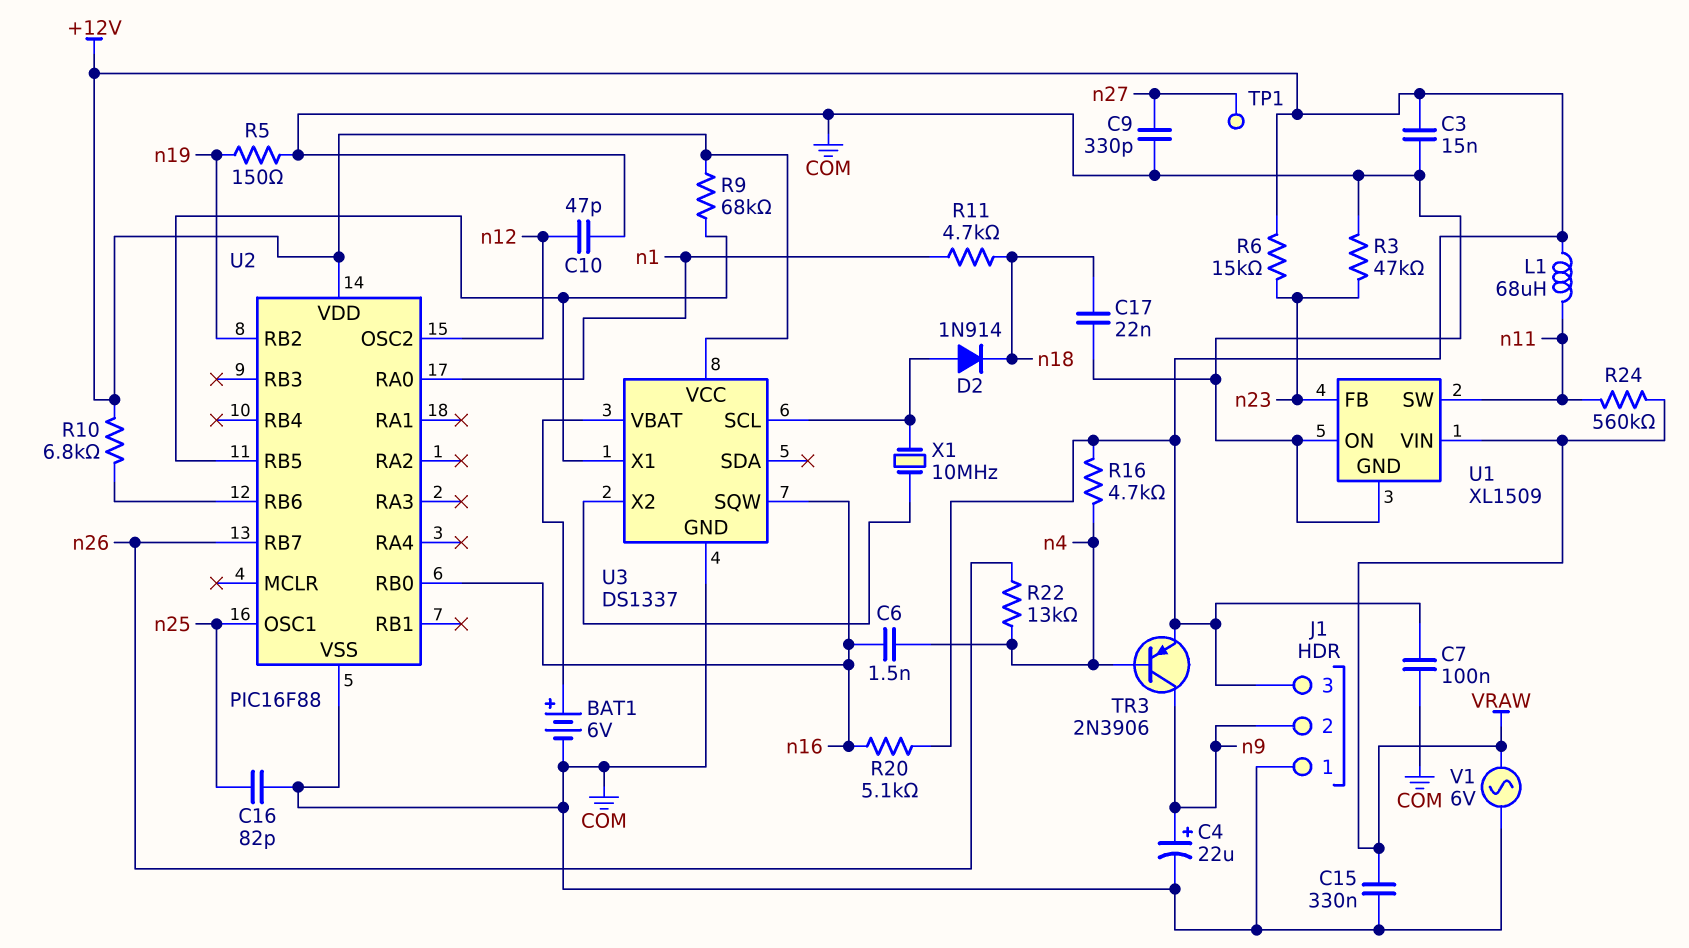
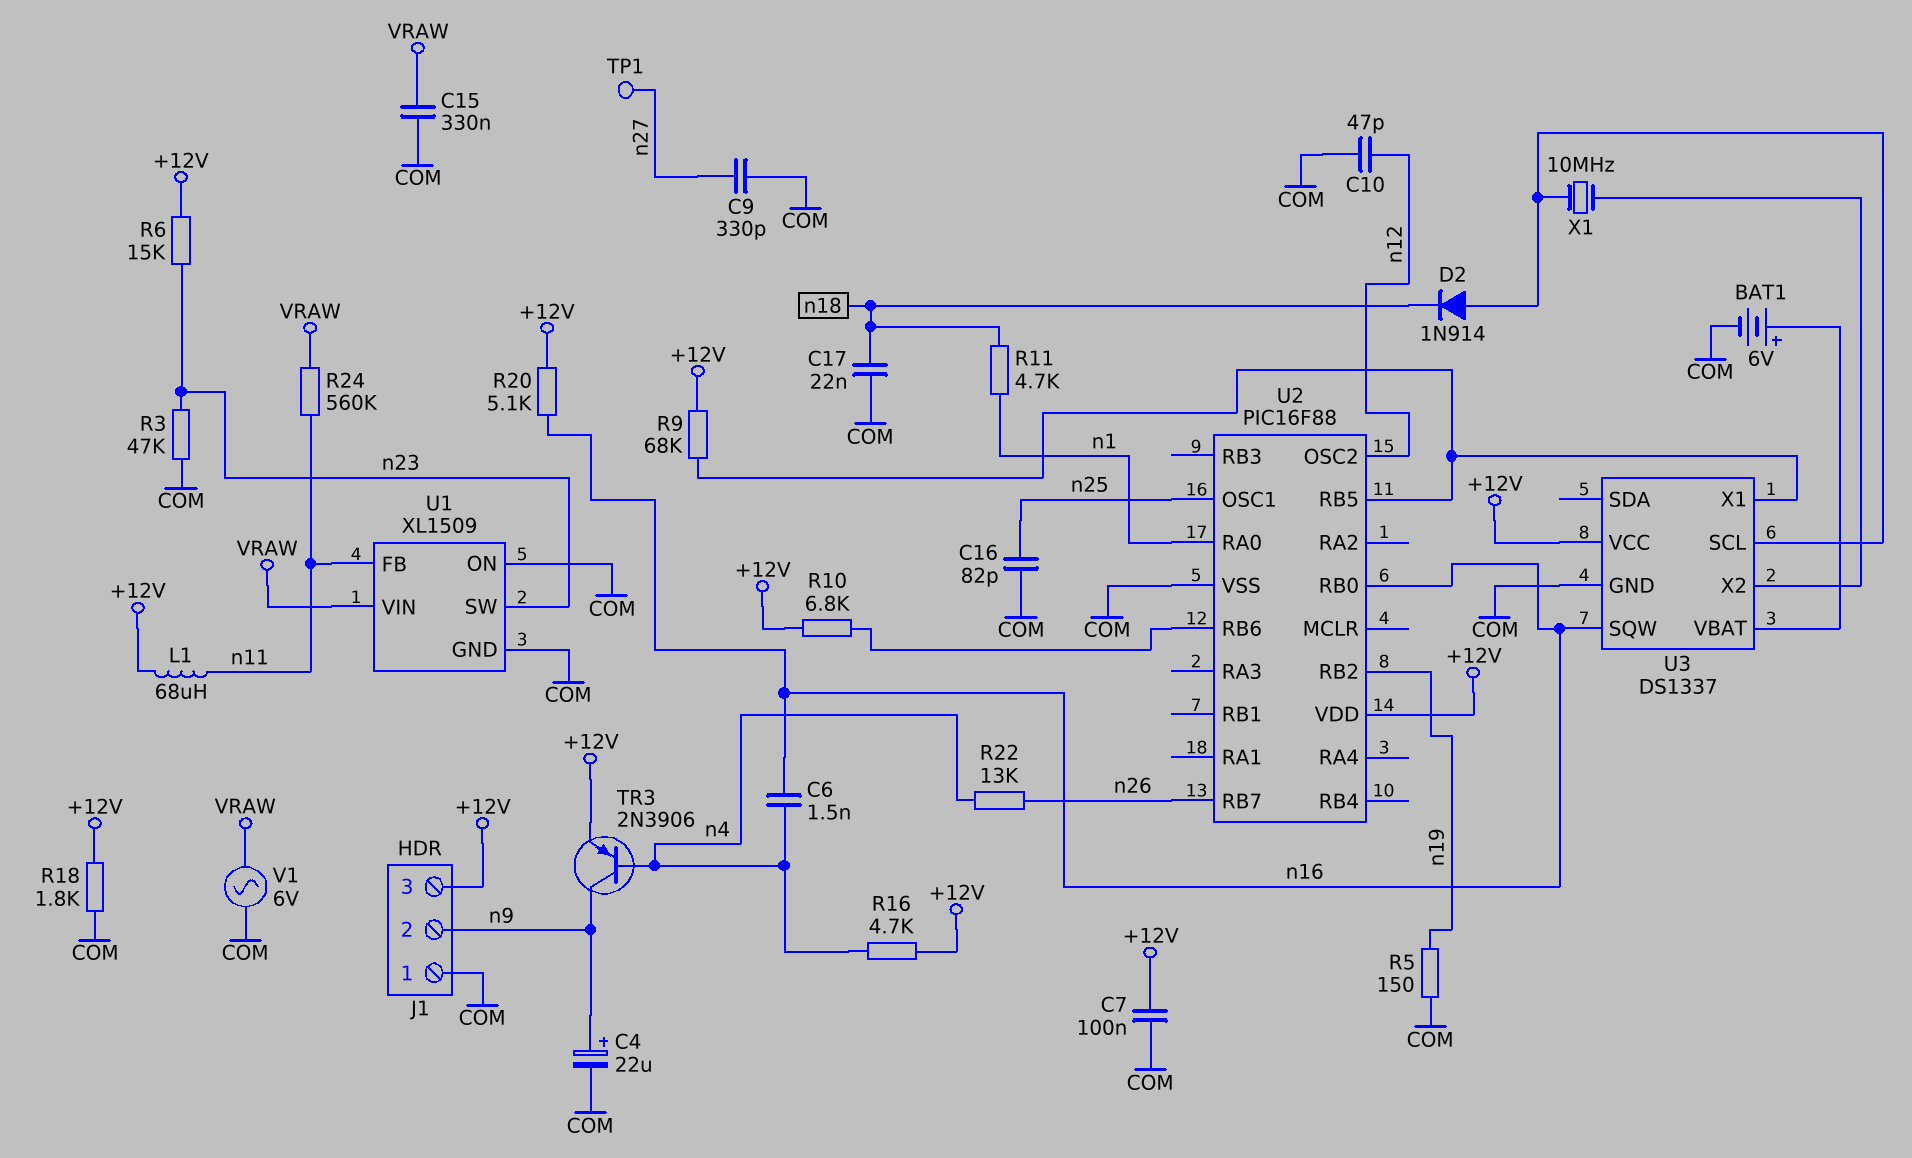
C3: 15nF (+12V, COM) -> none
R18: none -> 1.8k (+12V, COM)
U1 pin FB: n23 -> n11
U1 pin SW: n11 -> n23

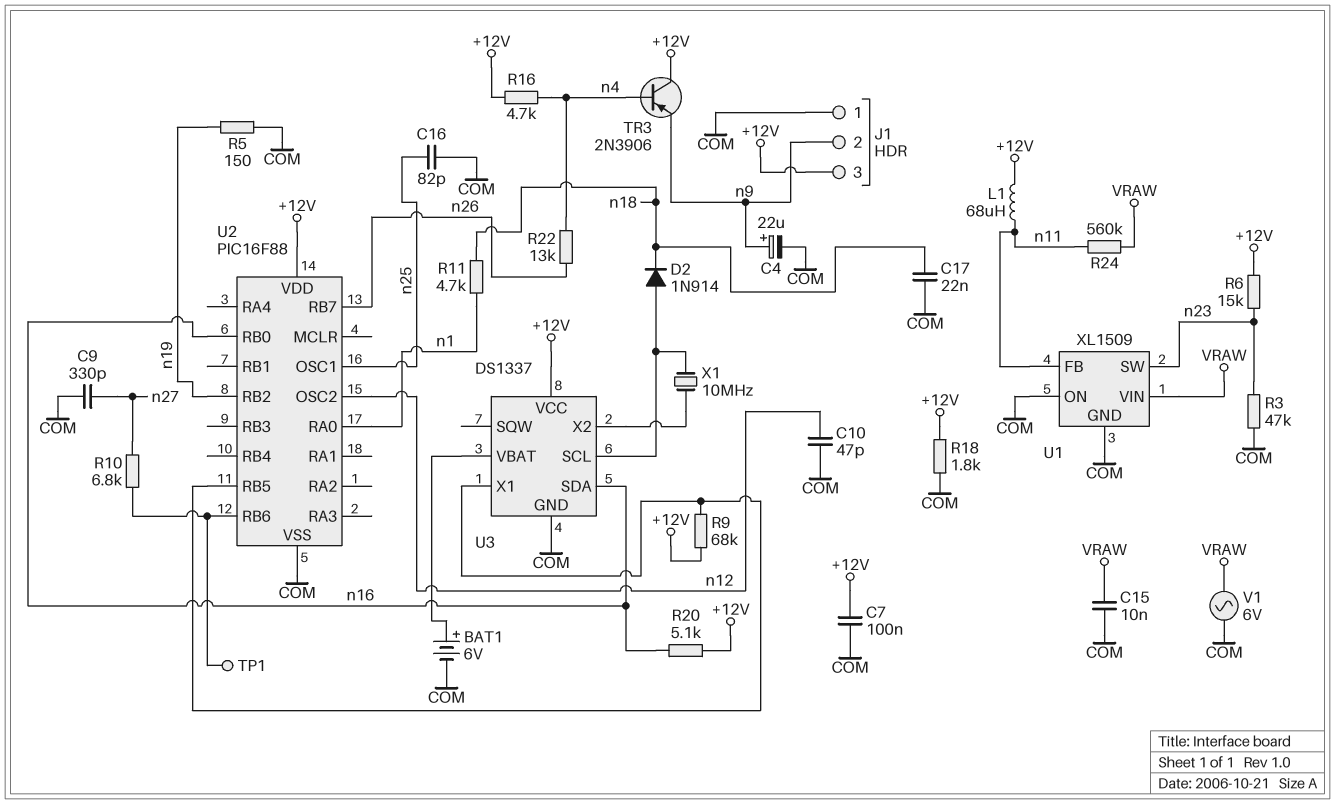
C6: 1.5nF (n4, n16) -> none
C15: 330nF (COM, VRAW) -> 10nF (COM, VRAW)
R10: 6.8k (+12V, U2/RB6) -> 6.8k (U2/RB6, n27)
TP1: test point (n27) -> test point (U2/RB6)
TR3: PNP 2N3906 (B n4, C n9, E +12V) -> PNP 2N3906 (B n4, C +12V, E n9)
U3 pin SDA: none -> n16
U3 pin SQW: n16 -> none

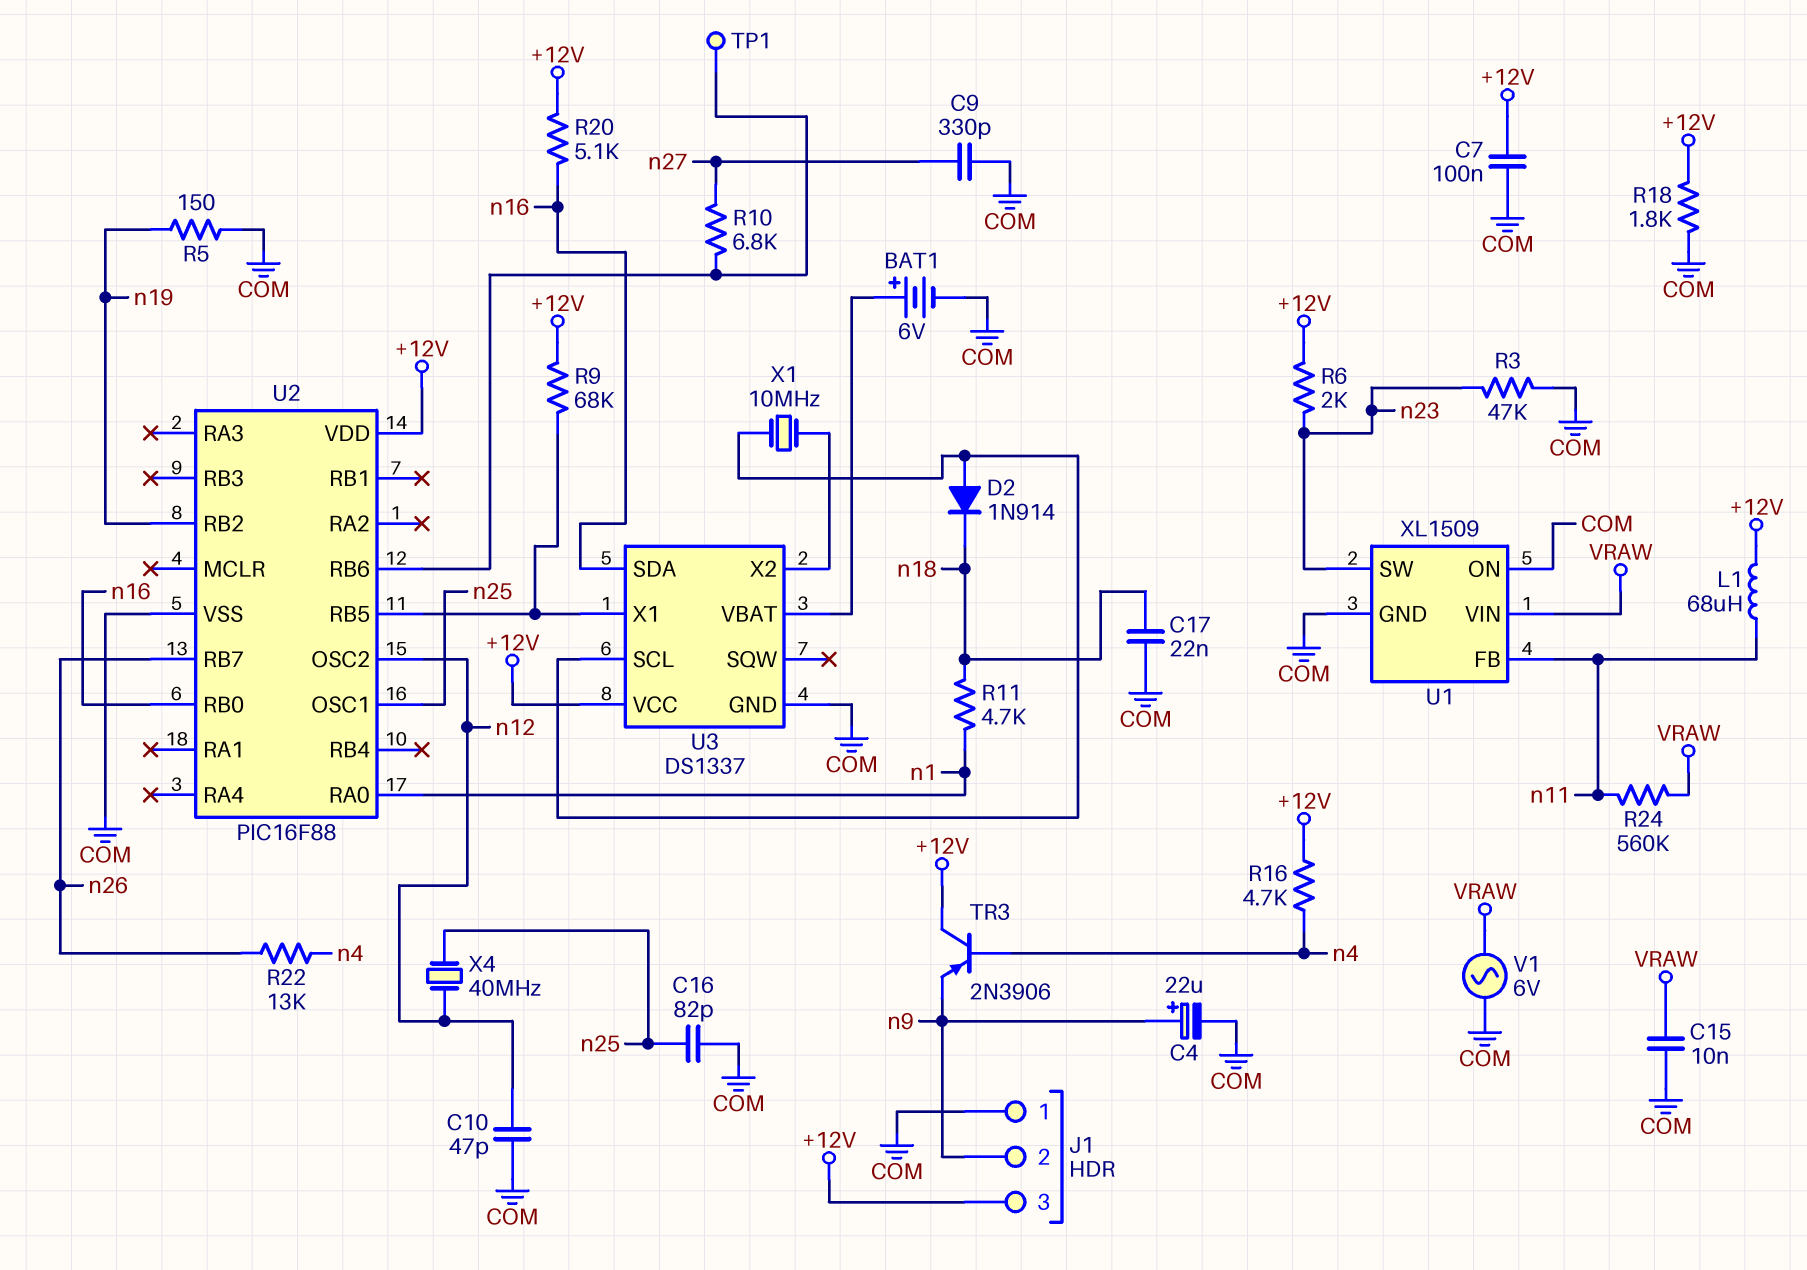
R6: 15k (+12V, n23) -> 2k (+12V, n23)
X4: none -> 40MHz (n12, n25)

